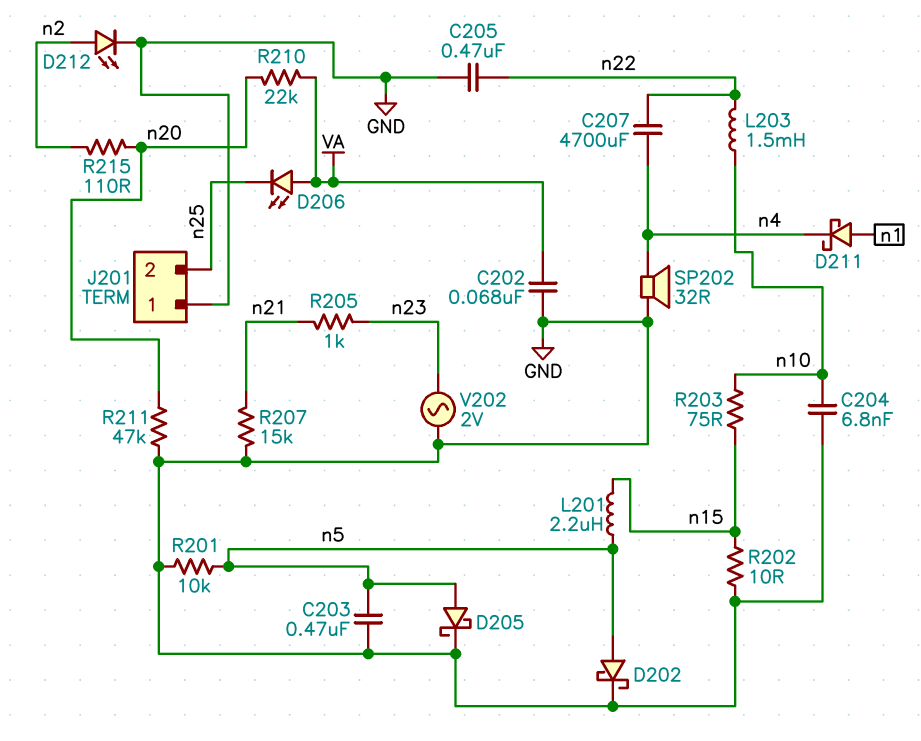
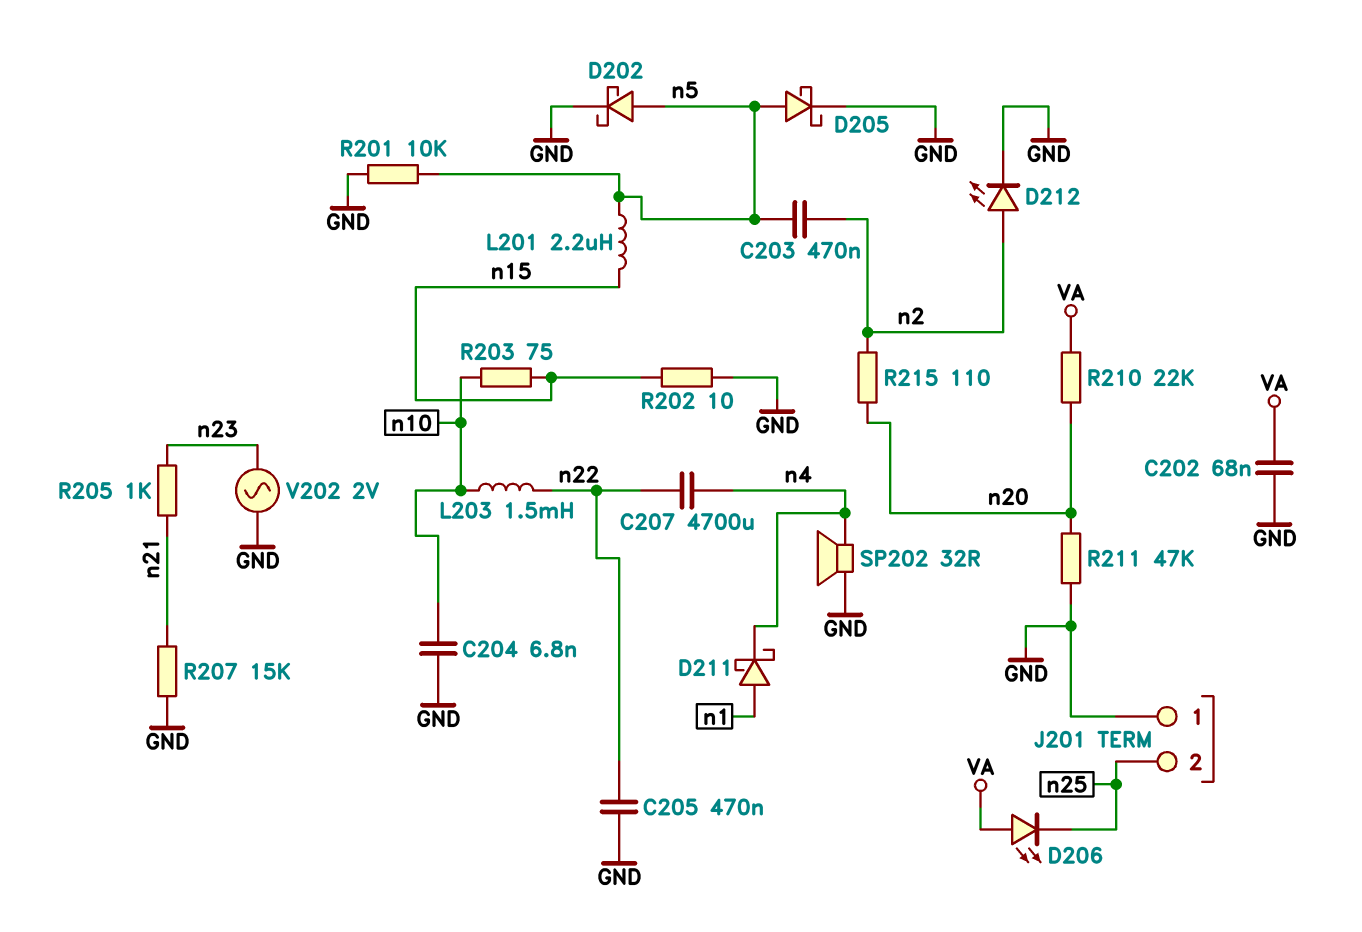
C203: 470nF (GND, n5) -> 470nF (n2, n5)

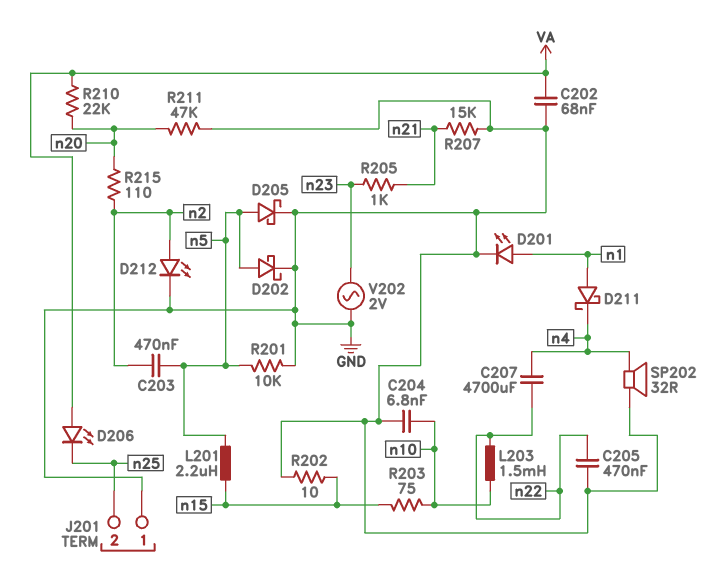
D201: none -> LED (A n1, K GND)

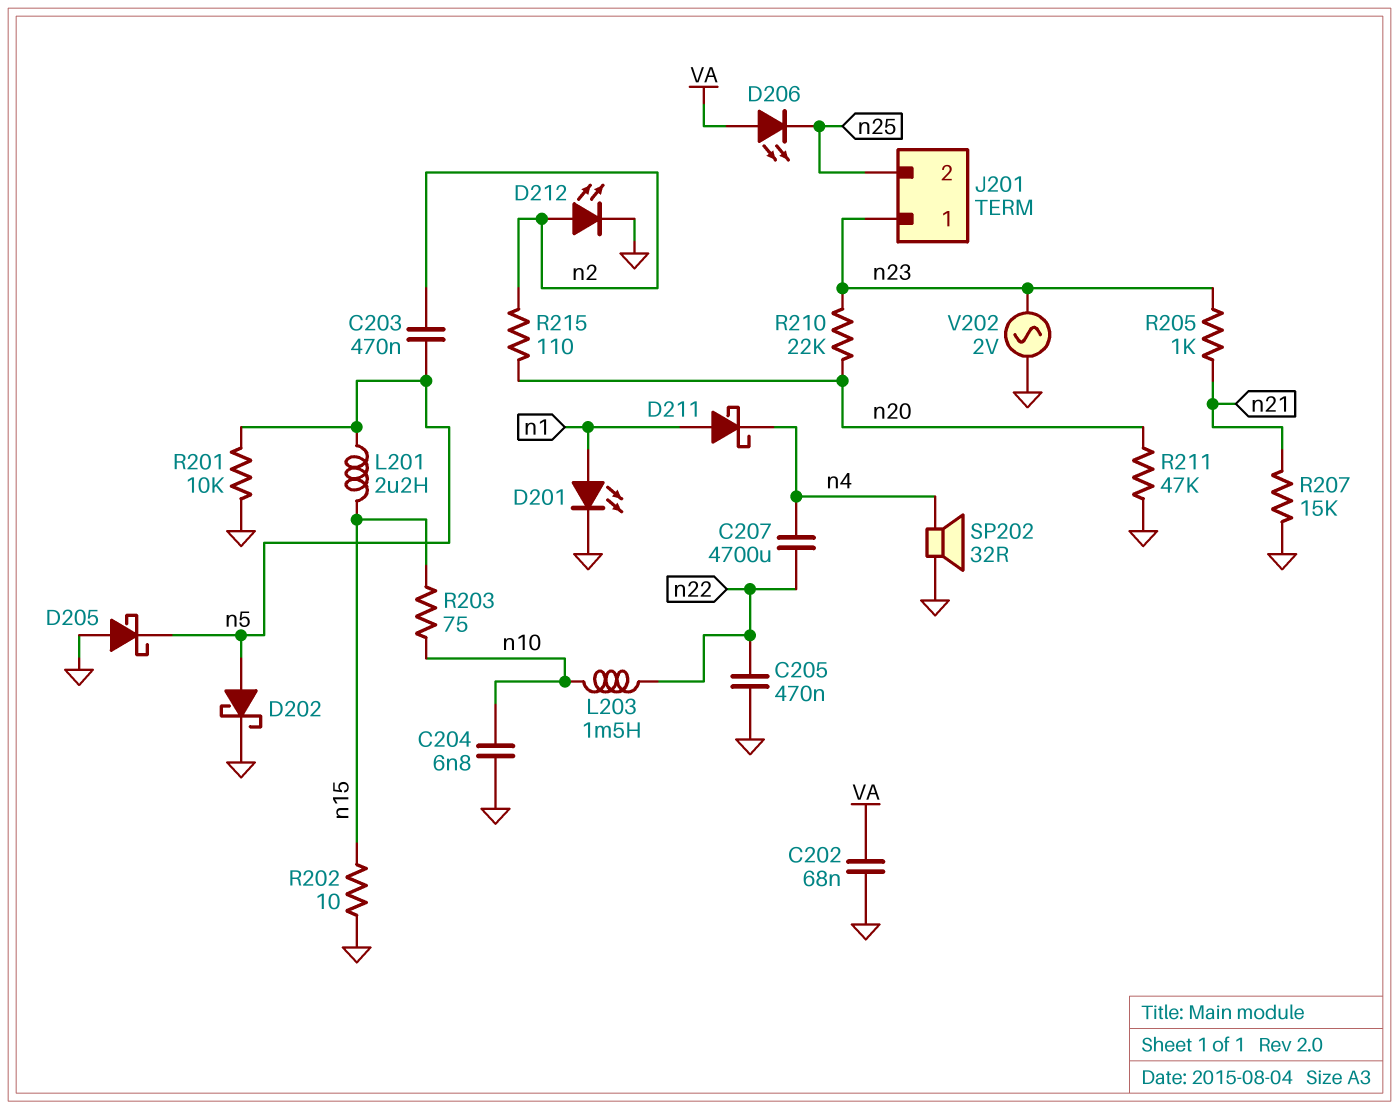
D205: schottky (A n5, K GND) -> schottky (A GND, K n5)
J201 pin 1: GND -> n23
R210: 22k (VA, n20) -> 22k (n20, n23)

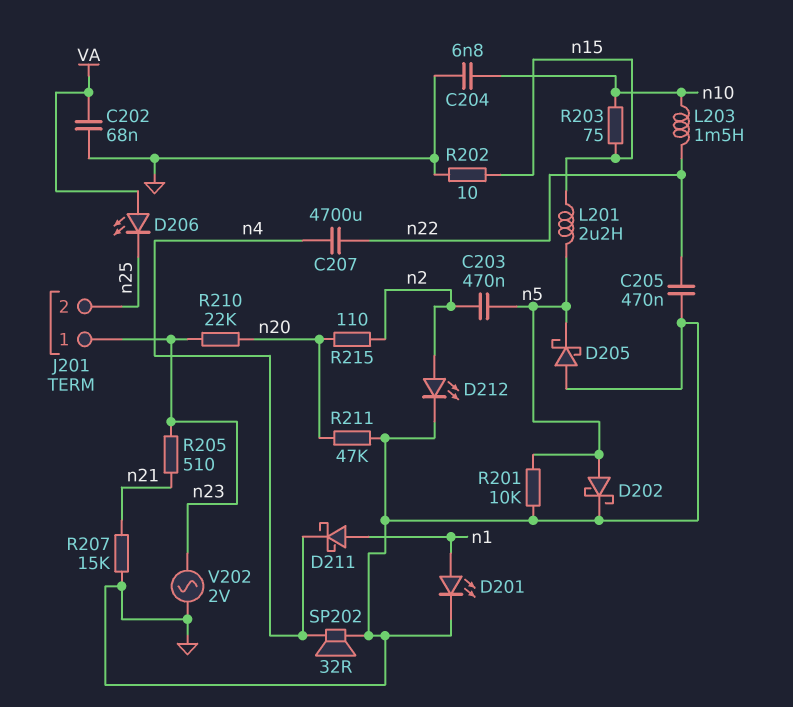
R205: 1k (n21, n23) -> 510 (n21, n23)

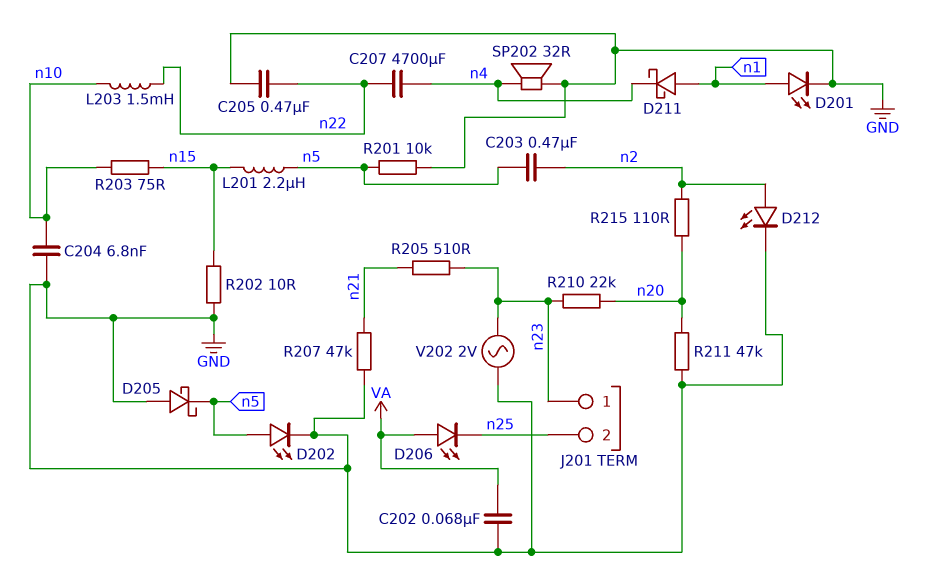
D202: schottky (A n5, K GND) -> LED (A n5, K GND)
R207: 15k (GND, n21) -> 47k (GND, n21)

